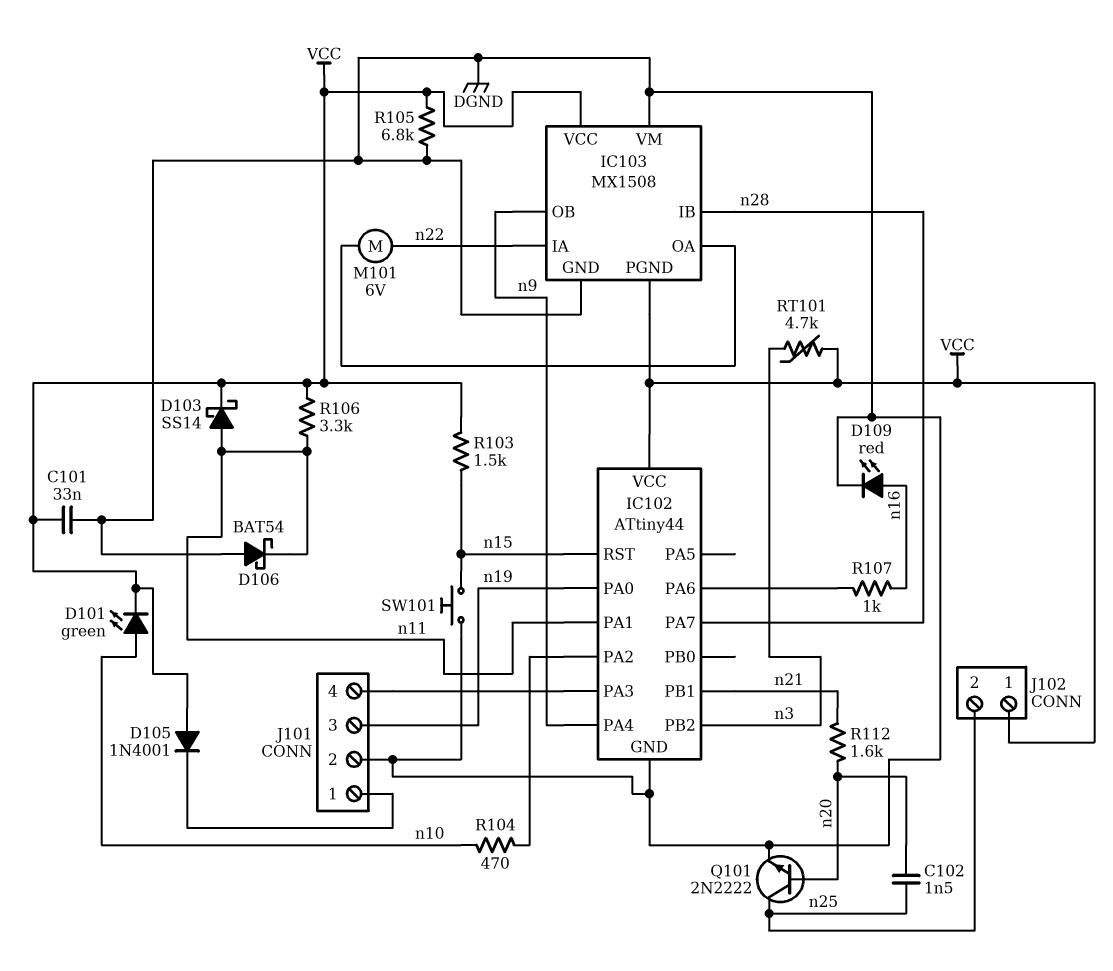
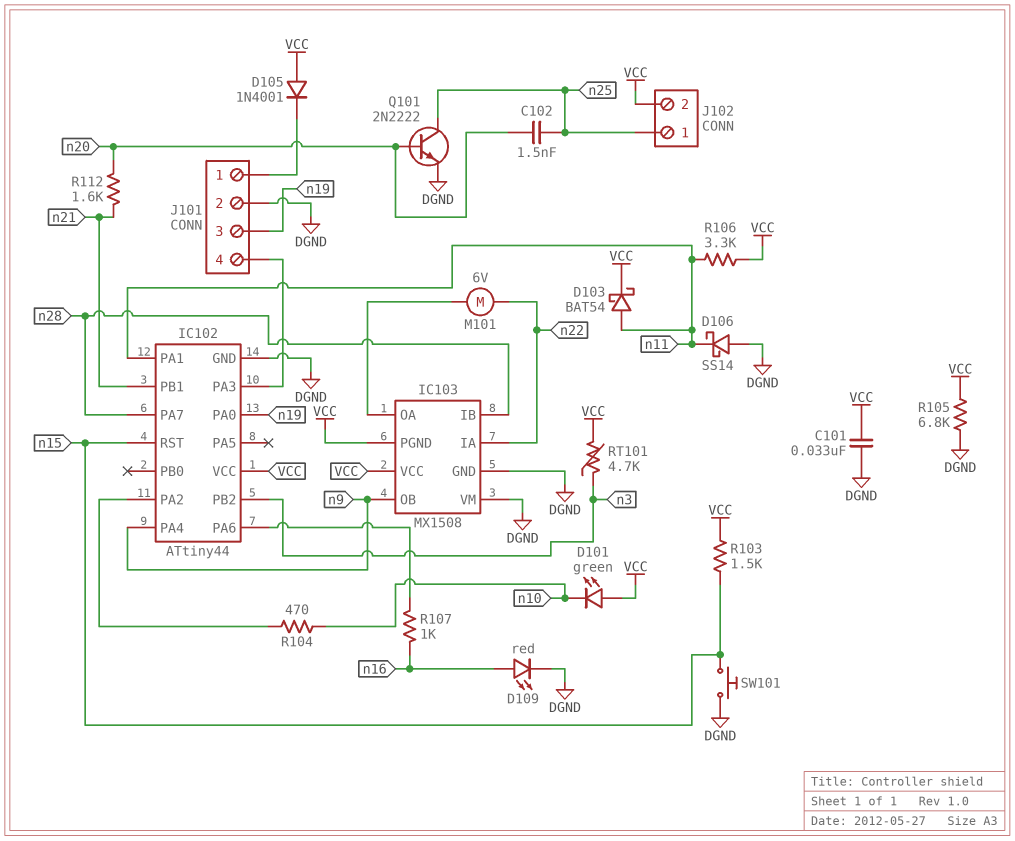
D101: LED green (A n10, K VCC) -> LED green (A VCC, K n10)
D103: schottky SS14 (A n11, K VCC) -> schottky BAT54 (A n11, K VCC)
D106: schottky BAT54 (A DGND, K n11) -> schottky SS14 (A DGND, K n11)
J102 pin 1: VCC -> n25
J102 pin 2: n25 -> VCC

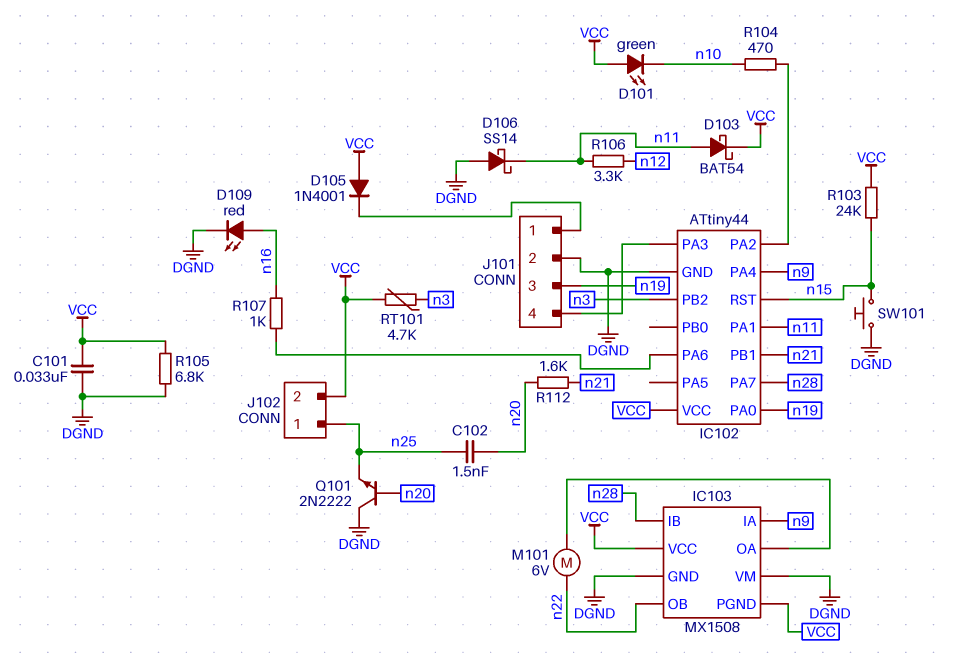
IC103 pin IA: n22 -> n9
IC103 pin OB: n9 -> n22
Q101: NPN 2N2222 (B n20, C n25, E DGND) -> NPN 2N2222 (B n20, C DGND, E n25)
R103: 1.5k (VCC, n15) -> 24k (VCC, n15)
R106: 3.3k (VCC, n11) -> 3.3k (n11, n12)

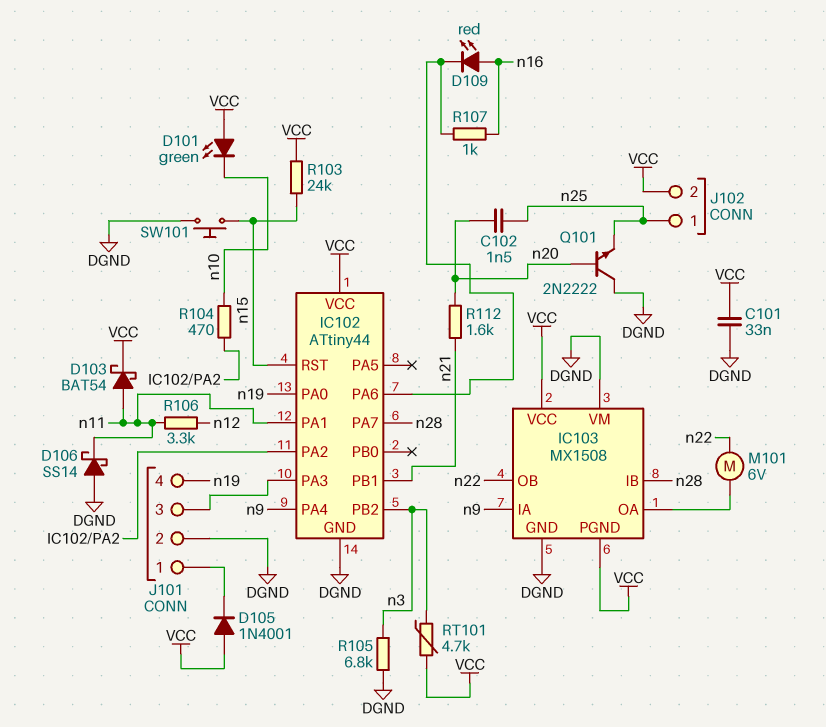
D109: LED red (A n16, K DGND) -> LED red (A n16, K IC102/PA6)
J101 pin 3: n19 -> IC102/PA3
J101 pin 4: IC102/PA3 -> n19
R105: 6.8k (DGND, VCC) -> 6.8k (DGND, n3)

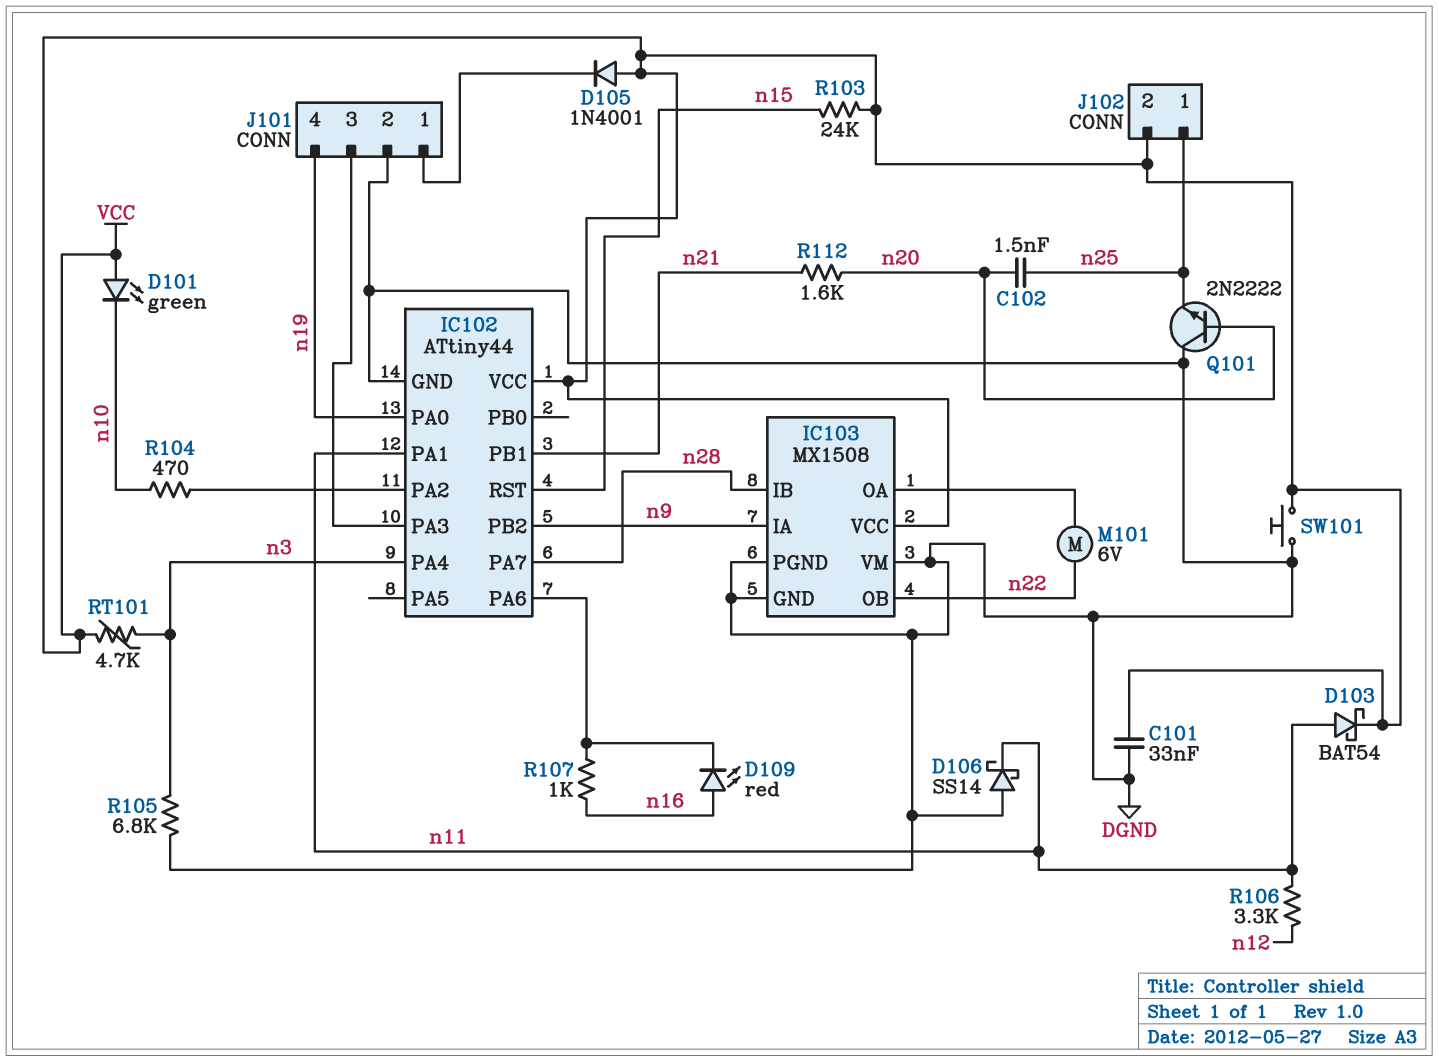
IC102 pin PA4: n9 -> n3
IC102 pin PB2: n3 -> n9
IC103 pin PGND: VCC -> DGND
SW101: button (DGND, n15) -> button (DGND, VCC)

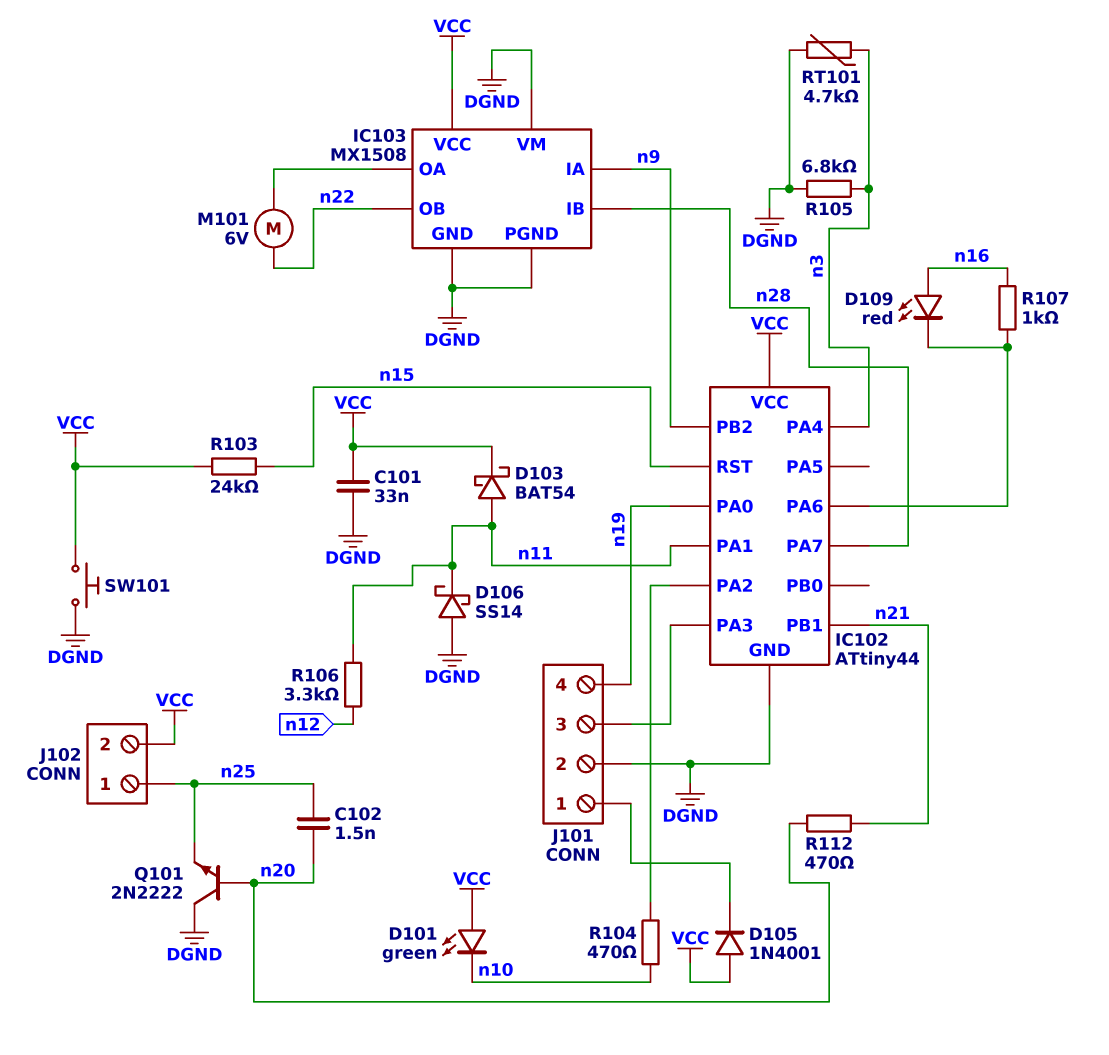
R112: 1.6k (n20, n21) -> 470 (n20, n21)
RT101: 4.7k (VCC, n3) -> 4.7k (DGND, n3)

